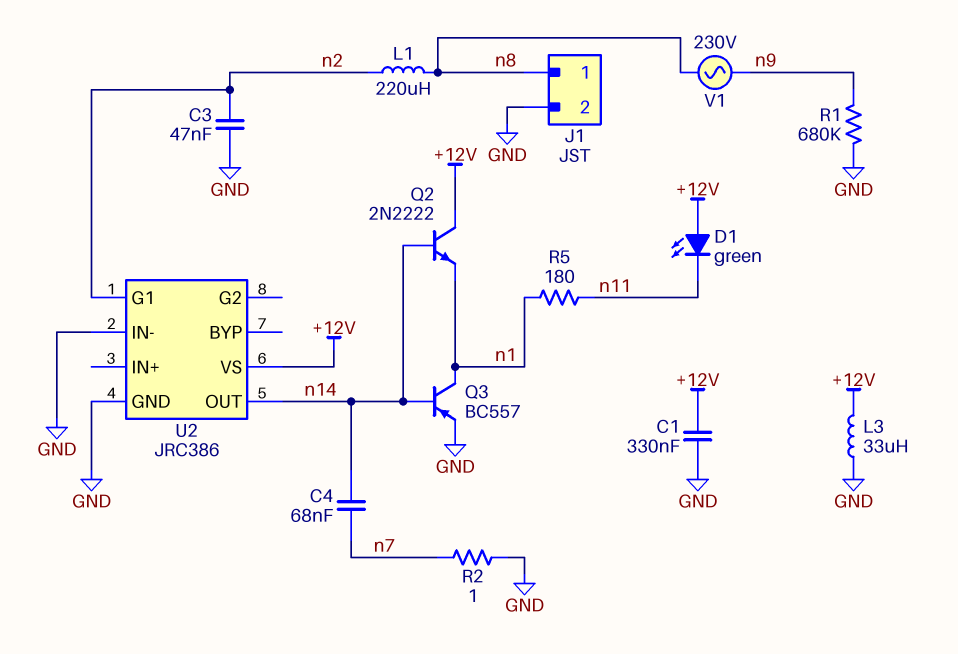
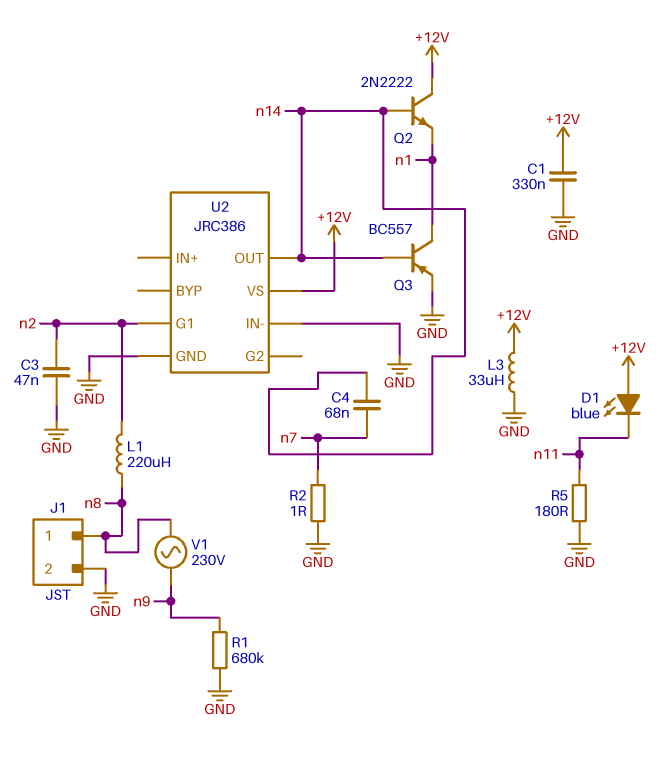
D1: LED green (A +12V, K n11) -> LED blue (A +12V, K n11)
R5: 180 (n1, n11) -> 180 (GND, n11)

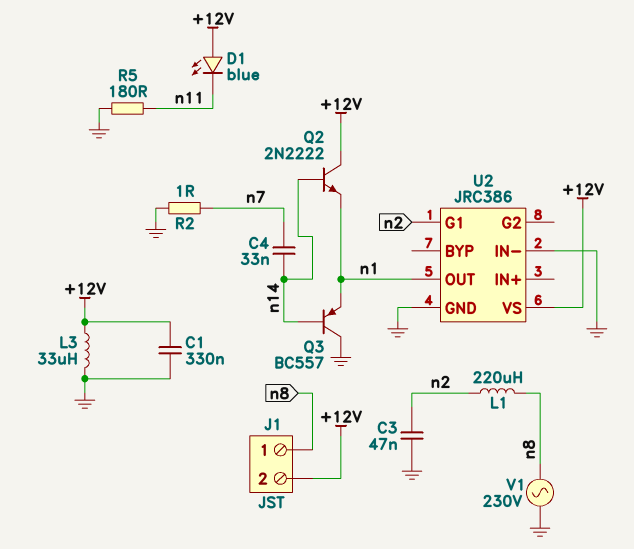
C4: 68nF (n7, n14) -> 33nF (n7, n14)
J1 pin 2: GND -> +12V
Q3: PNP BC557 (B n14, C n1, E GND) -> PNP BC557 (B n14, C GND, E n1)
R1: 680k (GND, n9) -> none
U2 pin OUT: n14 -> n1
V1: AC 230V (n8, n9) -> AC 230V (GND, n8)

